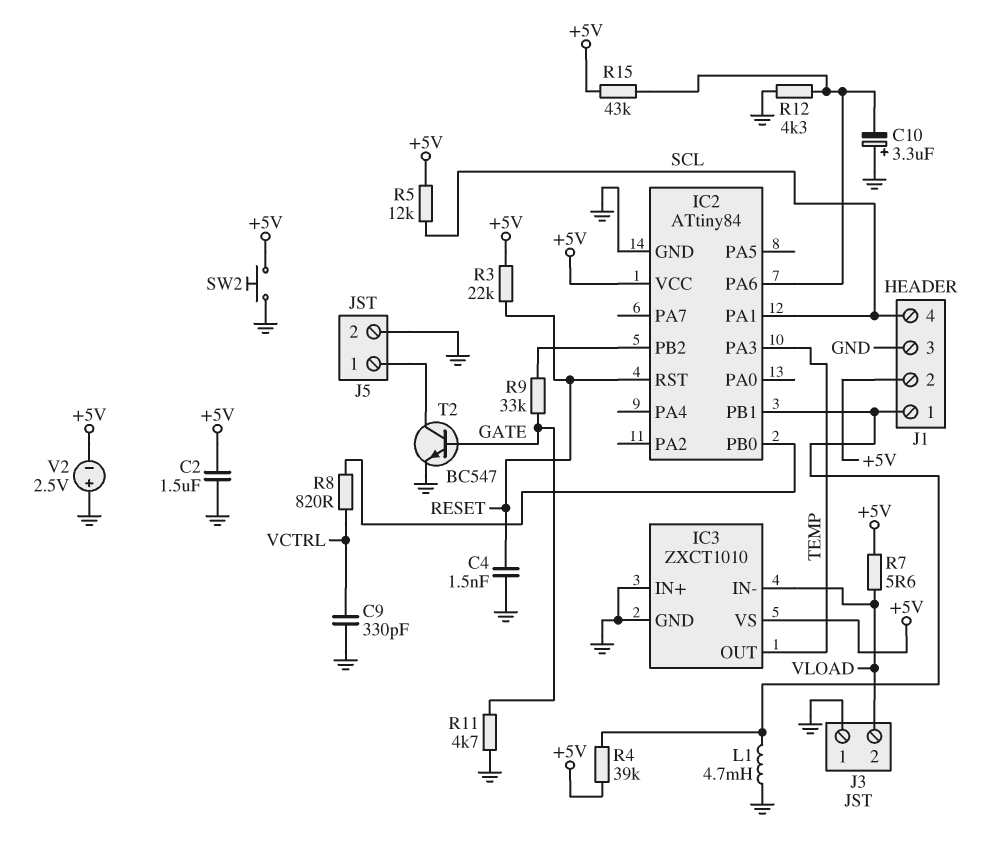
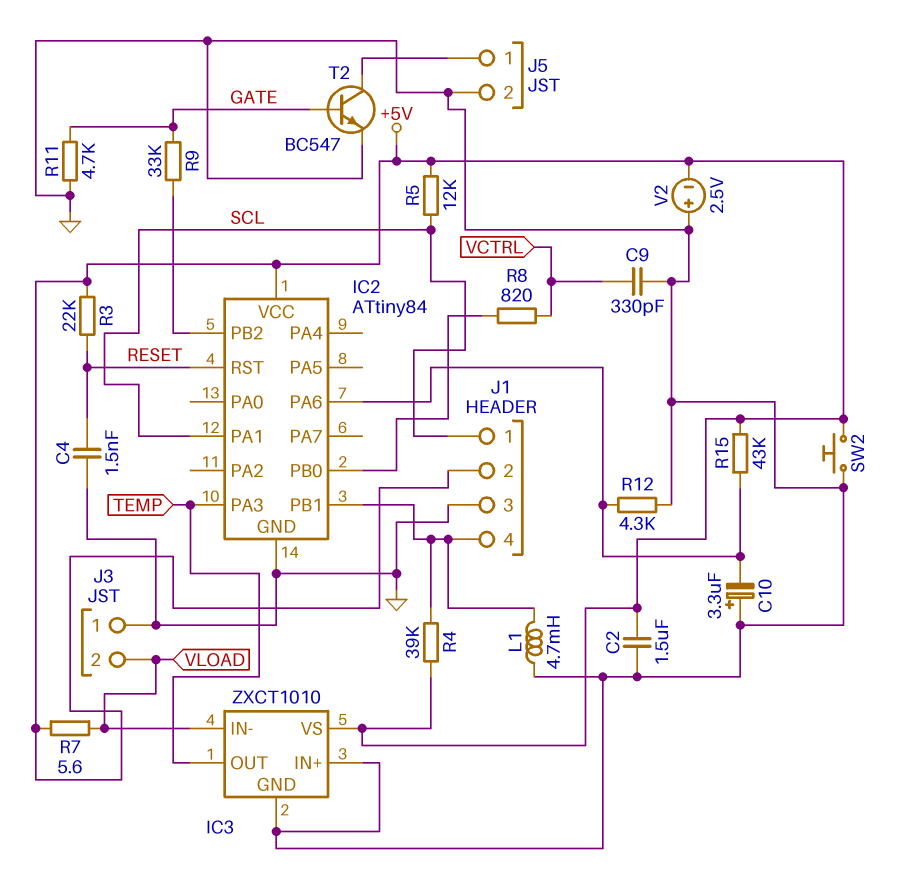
J1 pin 1: IC2/PB1 -> SCL
J1 pin 4: SCL -> IC2/PB1

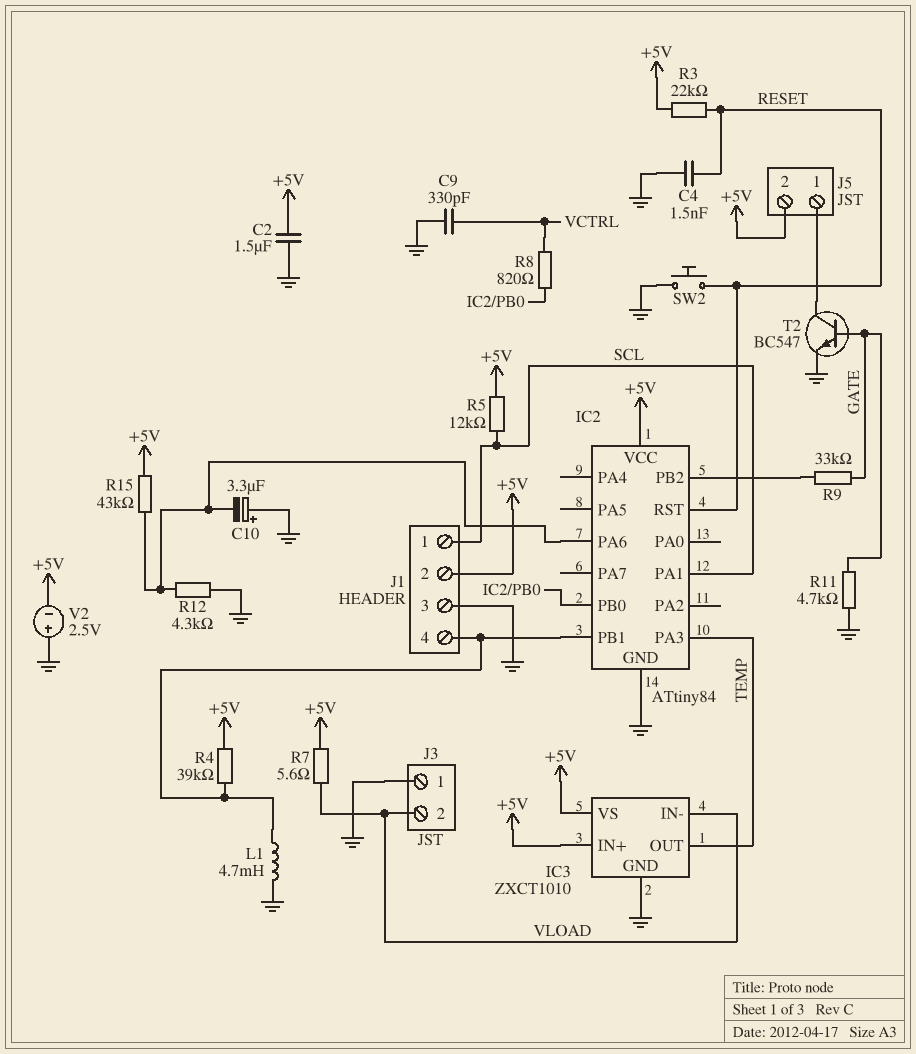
IC3 pin IN+: GND -> +5V
J5 pin 2: GND -> +5V
SW2: button (+5V, GND) -> button (GND, RESET)

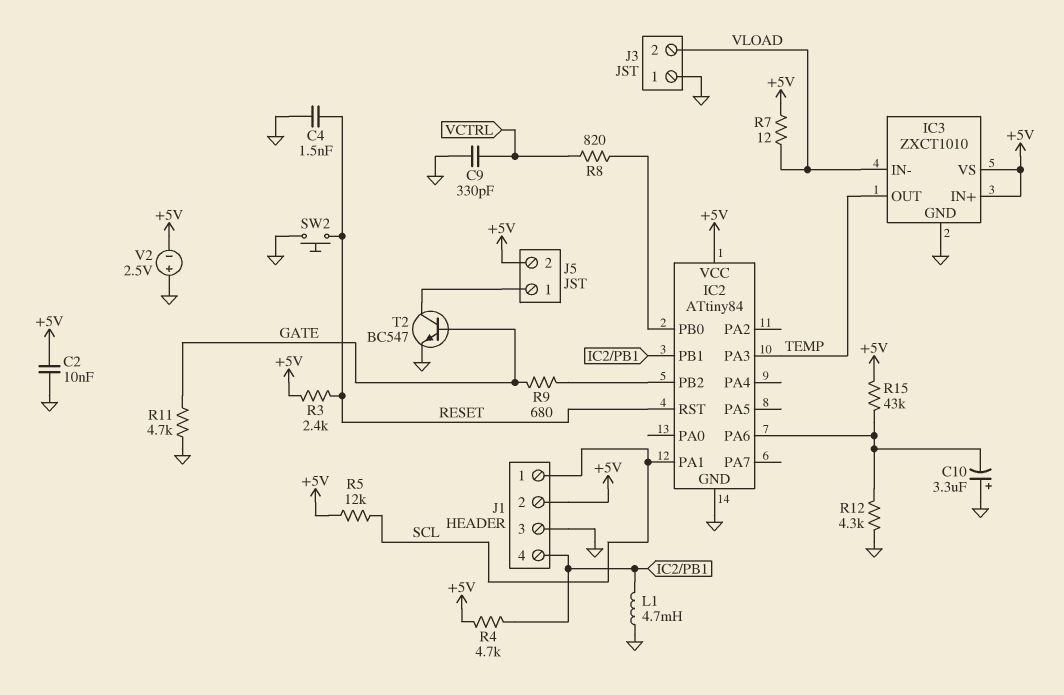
C2: 1.5uF (+5V, GND) -> 10nF (+5V, GND)
R3: 22k (+5V, RESET) -> 2.4k (+5V, RESET)
R4: 39k (+5V, IC2/PB1) -> 4.7k (+5V, IC2/PB1)
R7: 5.6 (+5V, VLOAD) -> 12 (+5V, VLOAD)
R9: 33k (GATE, IC2/PB2) -> 680 (GATE, IC2/PB2)

